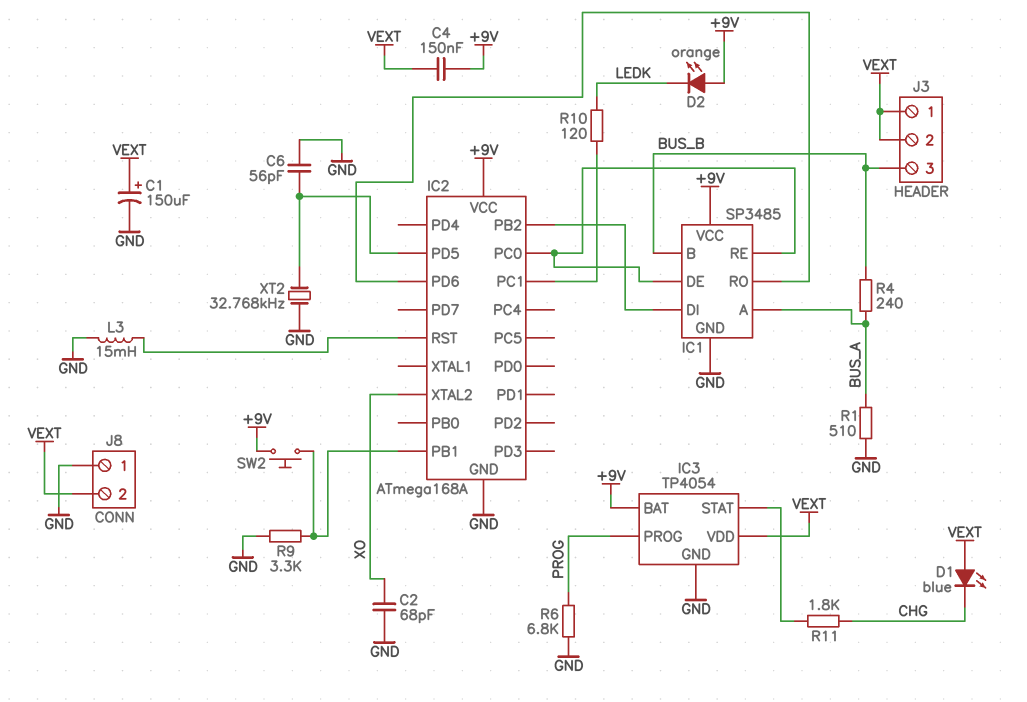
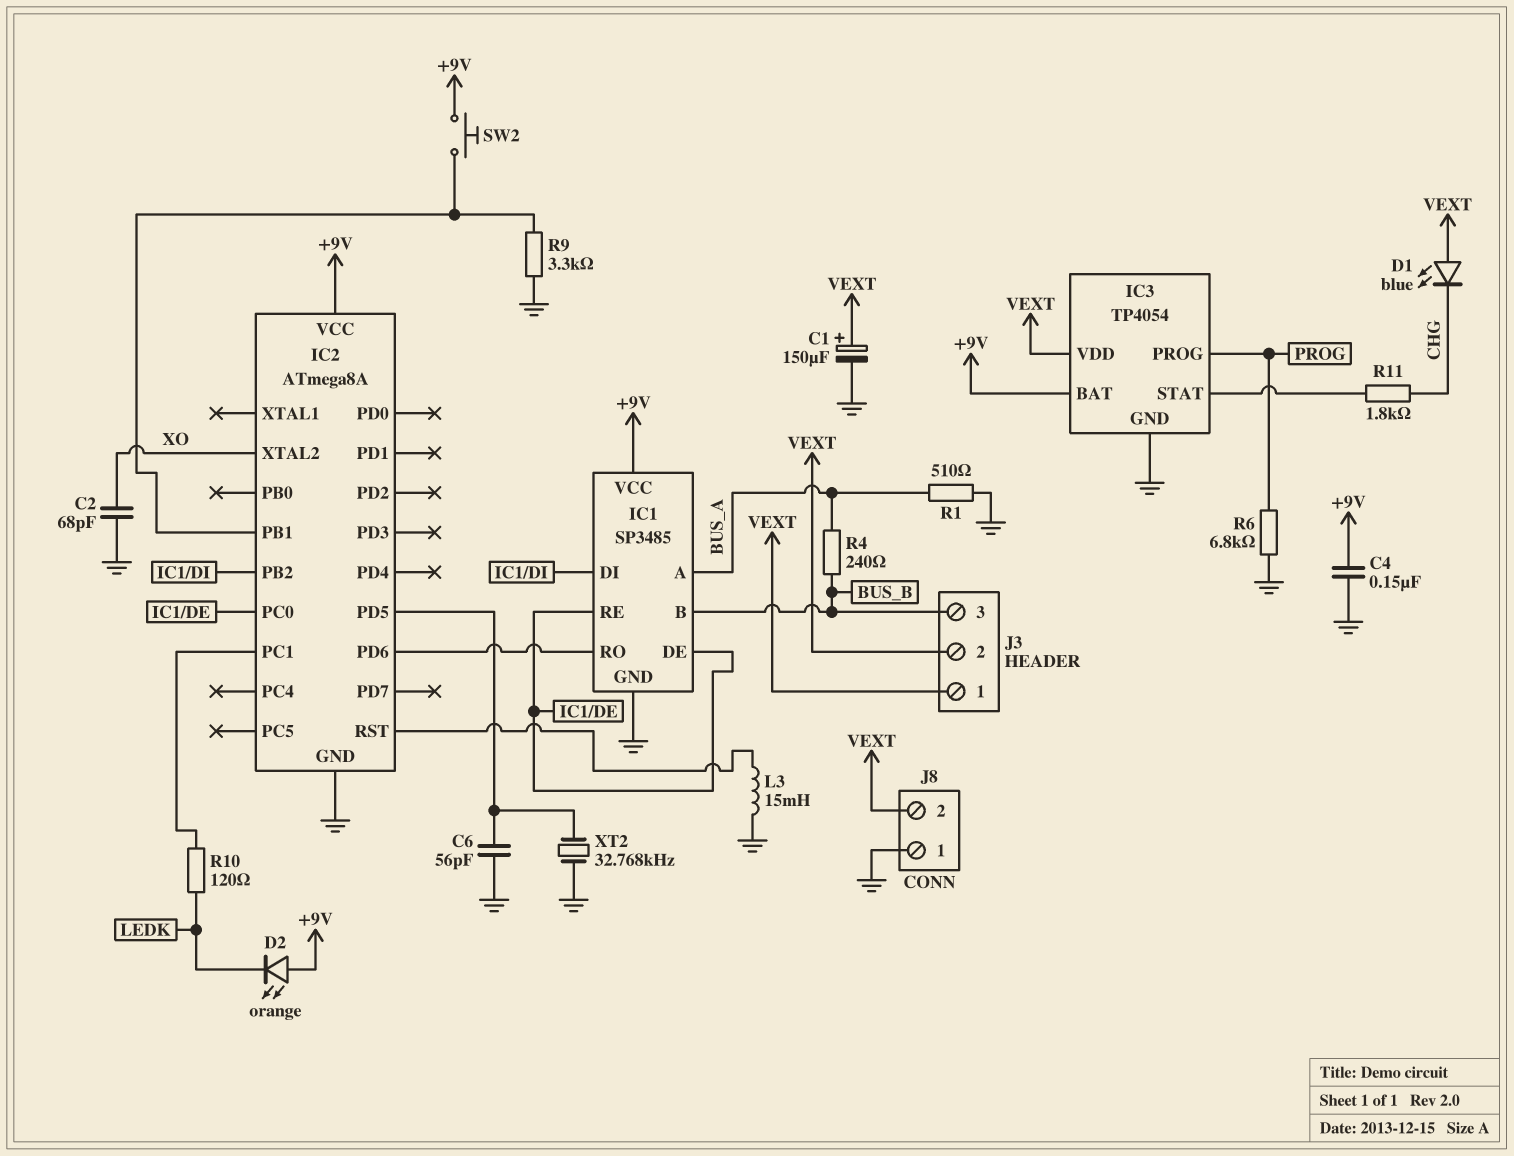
C4: 150nF (+9V, VEXT) -> 150nF (+9V, GND)
IC2: ATmega168A -> ATmega8A

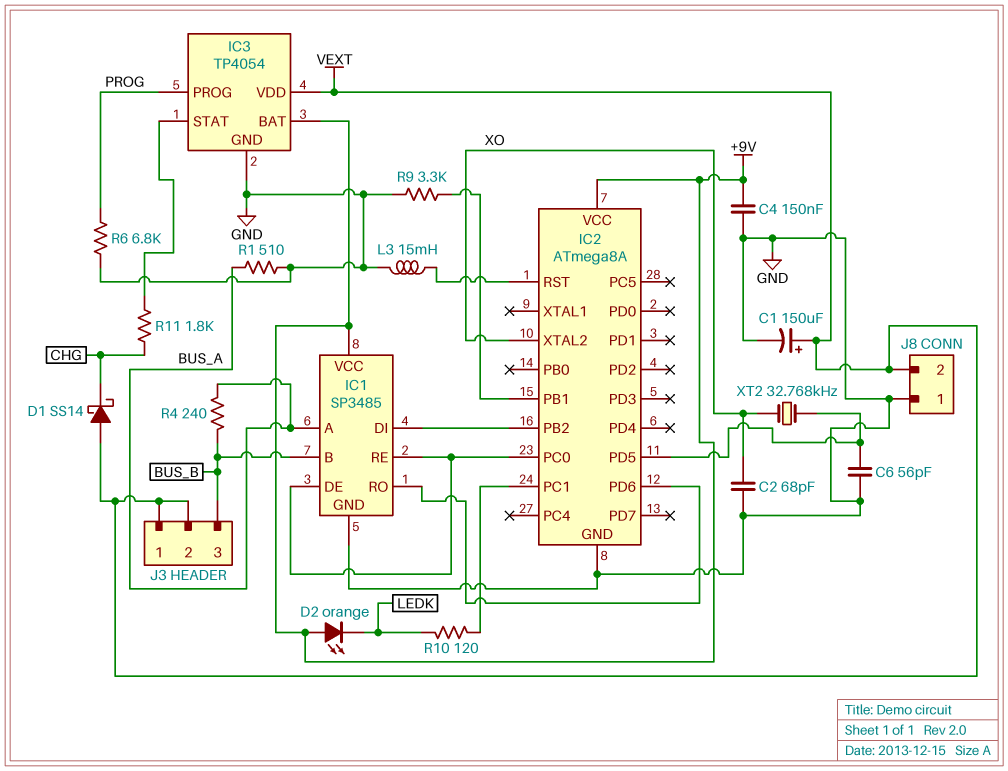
D1: LED blue (A VEXT, K CHG) -> schottky SS14 (A VEXT, K CHG)
SW2: button (+9V, IC2/PB1) -> none
XT2: 32.768kHz (GND, IC2/PD5) -> 32.768kHz (IC2/PD5, XO)

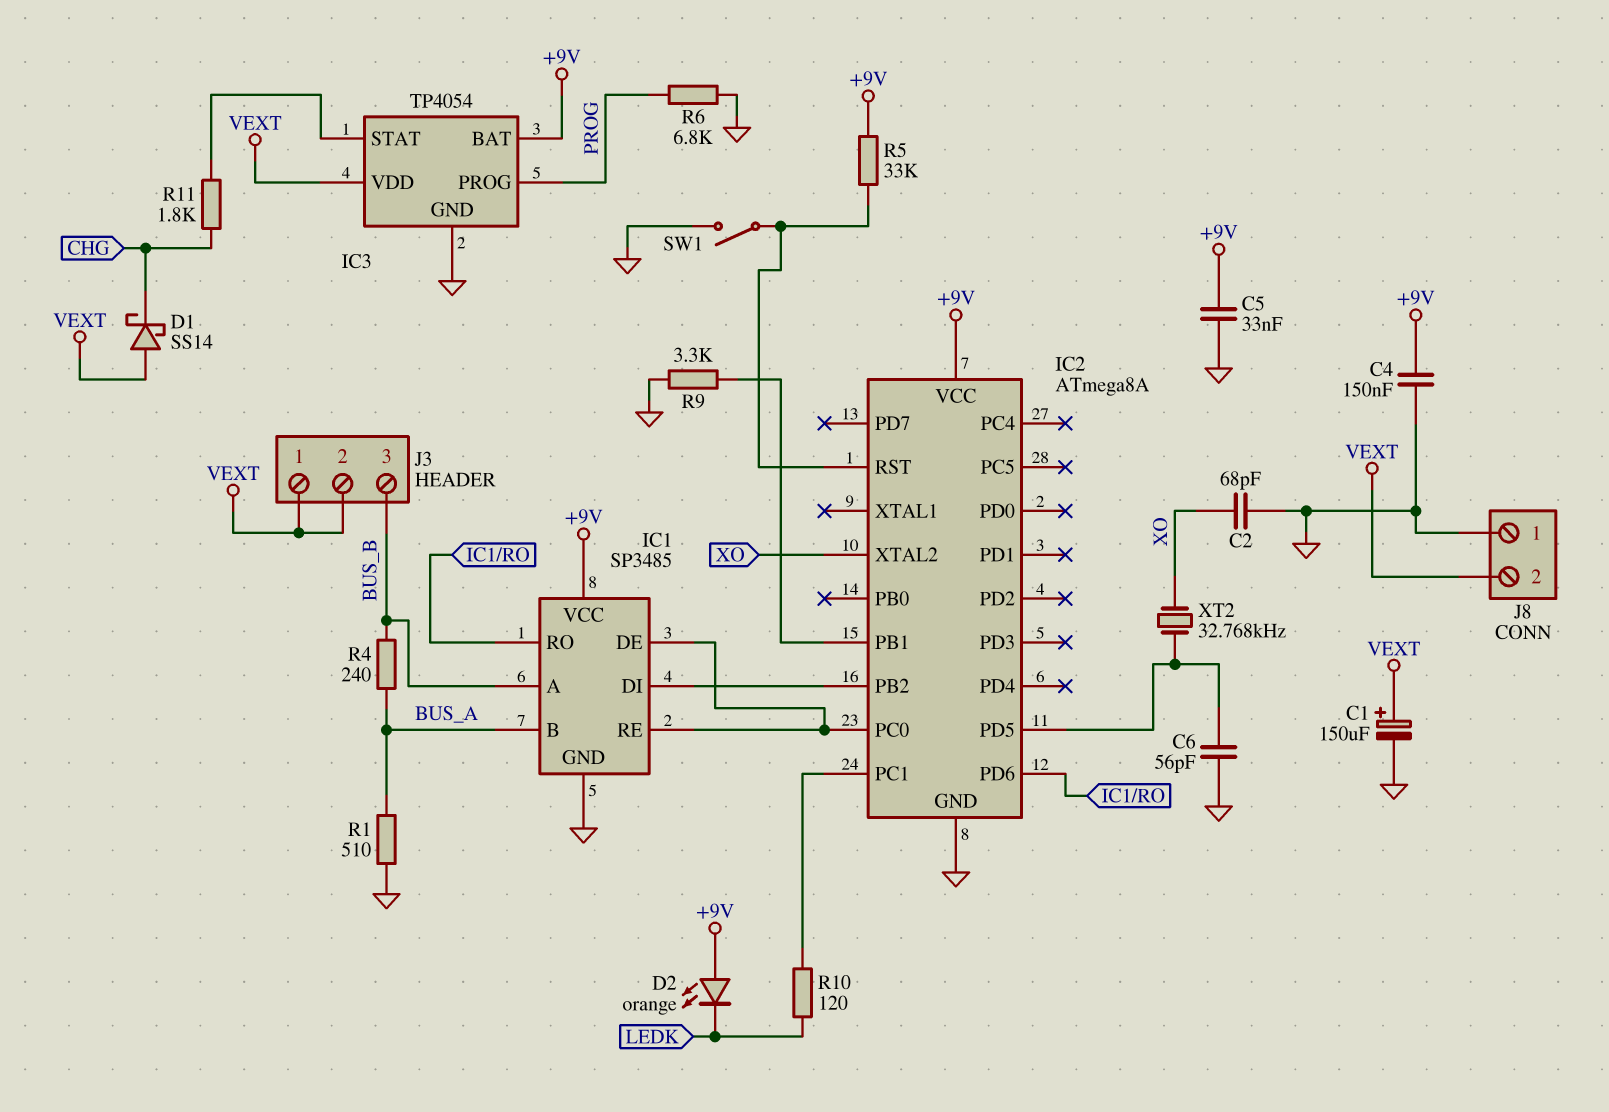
C5: none -> 33nF (+9V, GND)
IC1 pin A: BUS_A -> BUS_B
IC1 pin B: BUS_B -> BUS_A
L3: 15mH (GND, IC2/RST) -> none
R5: none -> 33k (+9V, IC2/RST)
SW1: none -> switch (GND, IC2/RST)

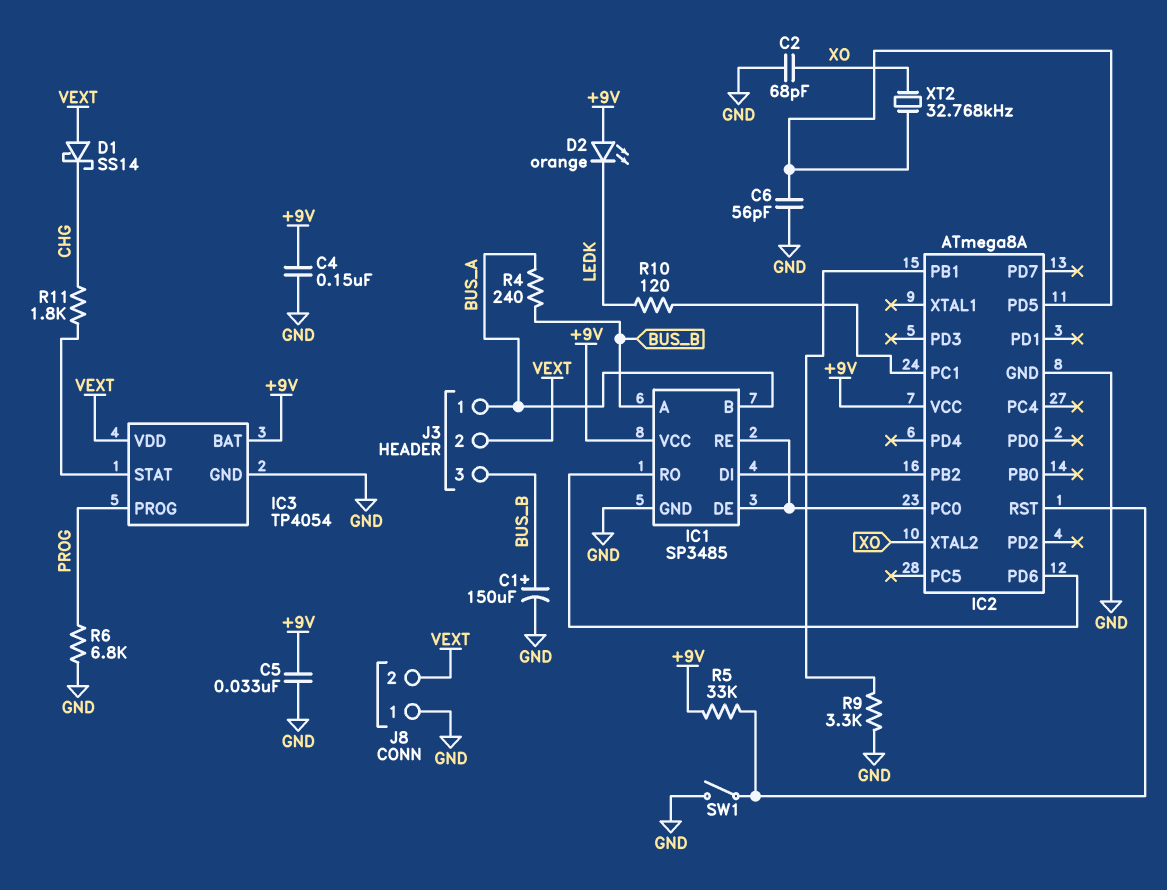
C1: 150uF (plus VEXT, minus GND) -> 150uF (plus BUS_B, minus GND)
J3 pin 1: VEXT -> BUS_A
R1: 510 (BUS_A, GND) -> none

